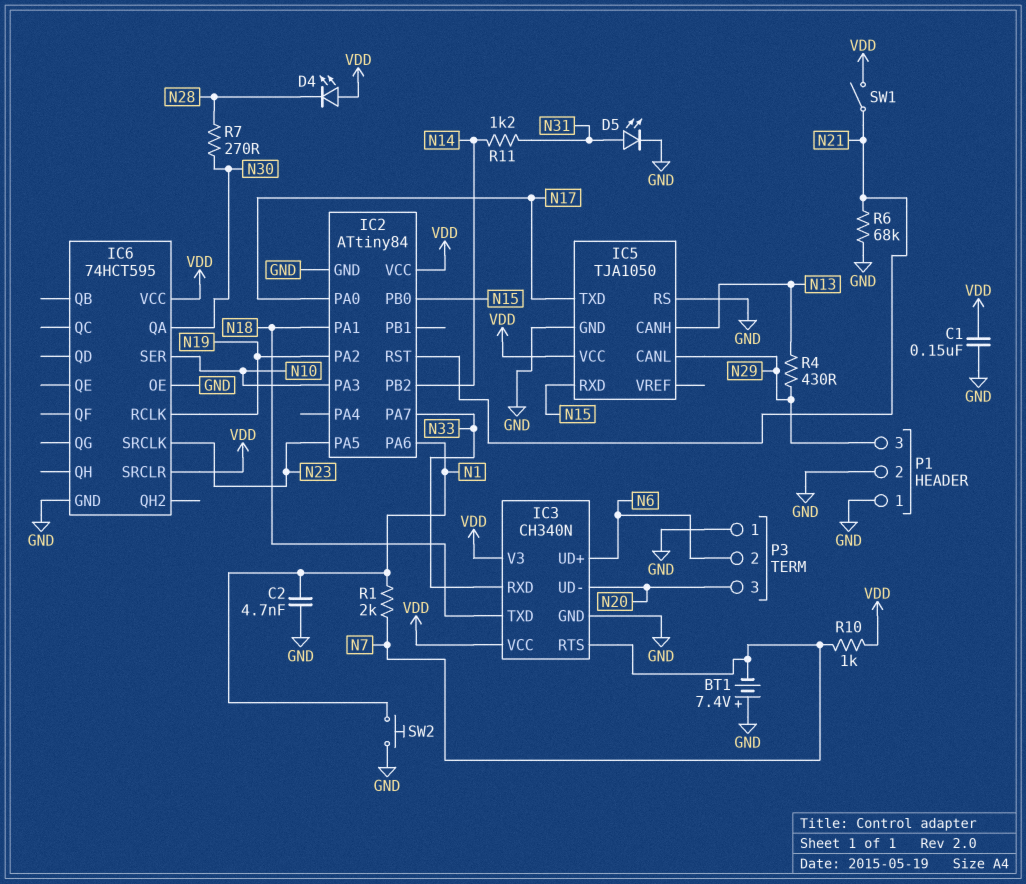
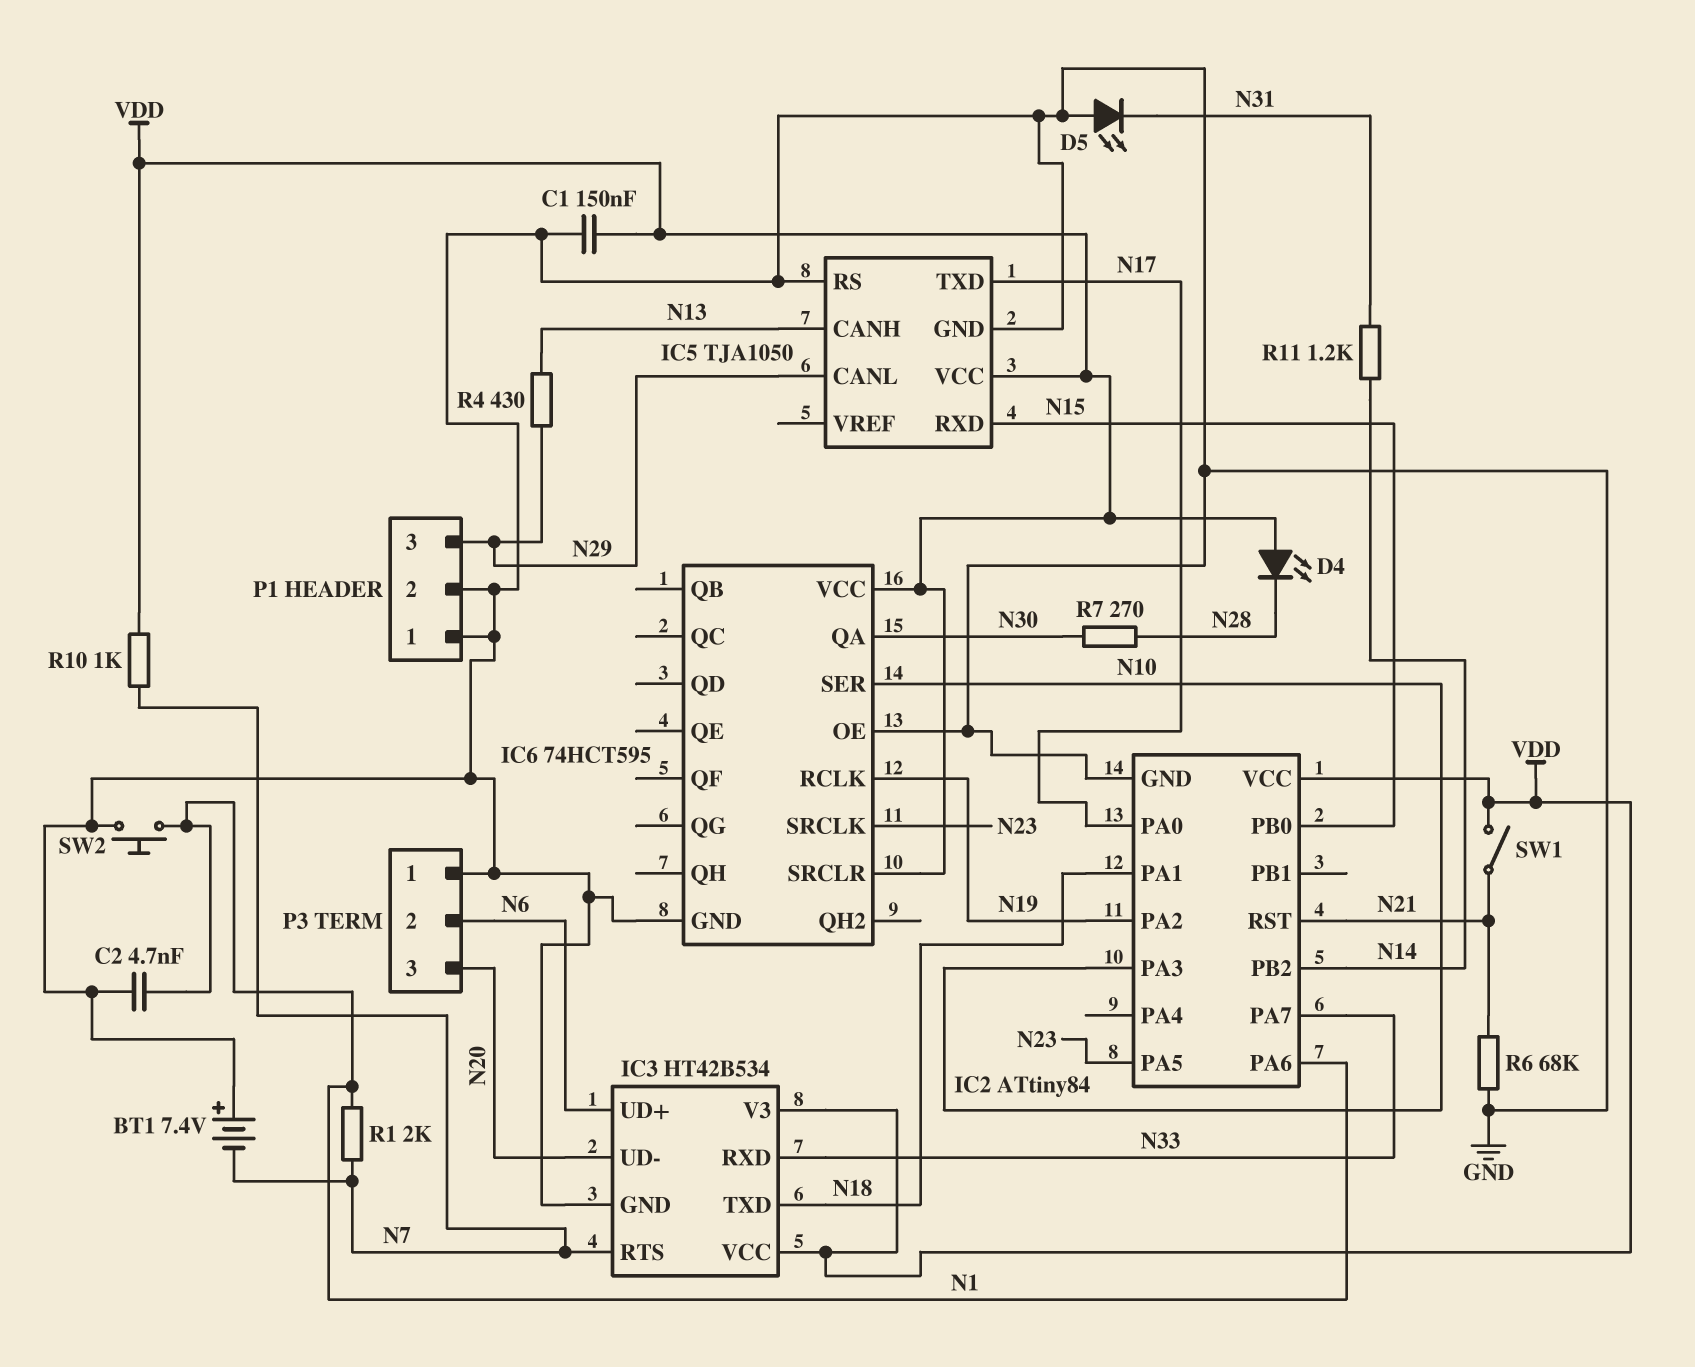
D5: LED (A N31, K GND) -> LED (A GND, K N31)
IC3: CH340N -> HT42B534

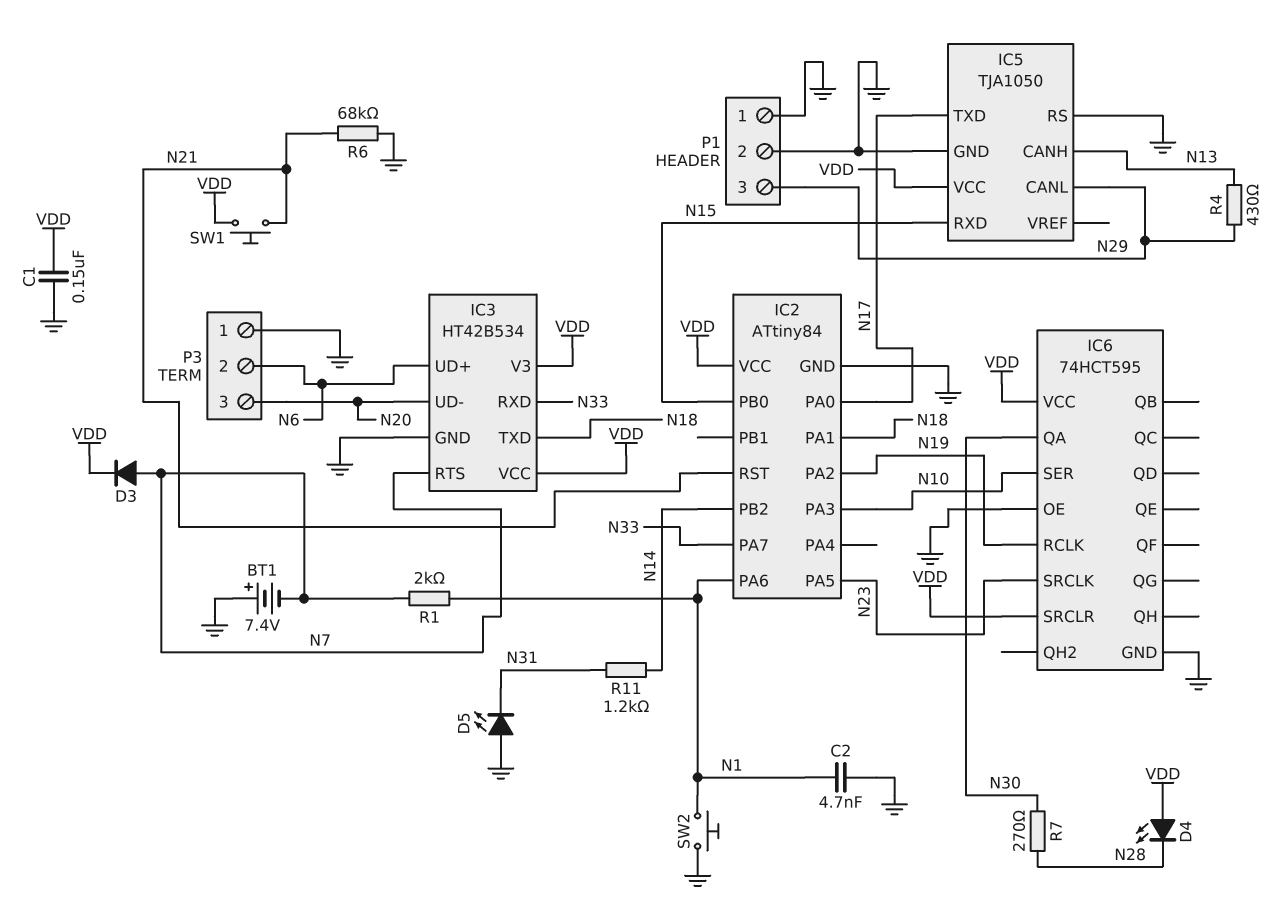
D3: none -> diode (A N7, K VDD)
R10: 1k (N7, VDD) -> none
SW1: switch (N21, VDD) -> button (N21, VDD)

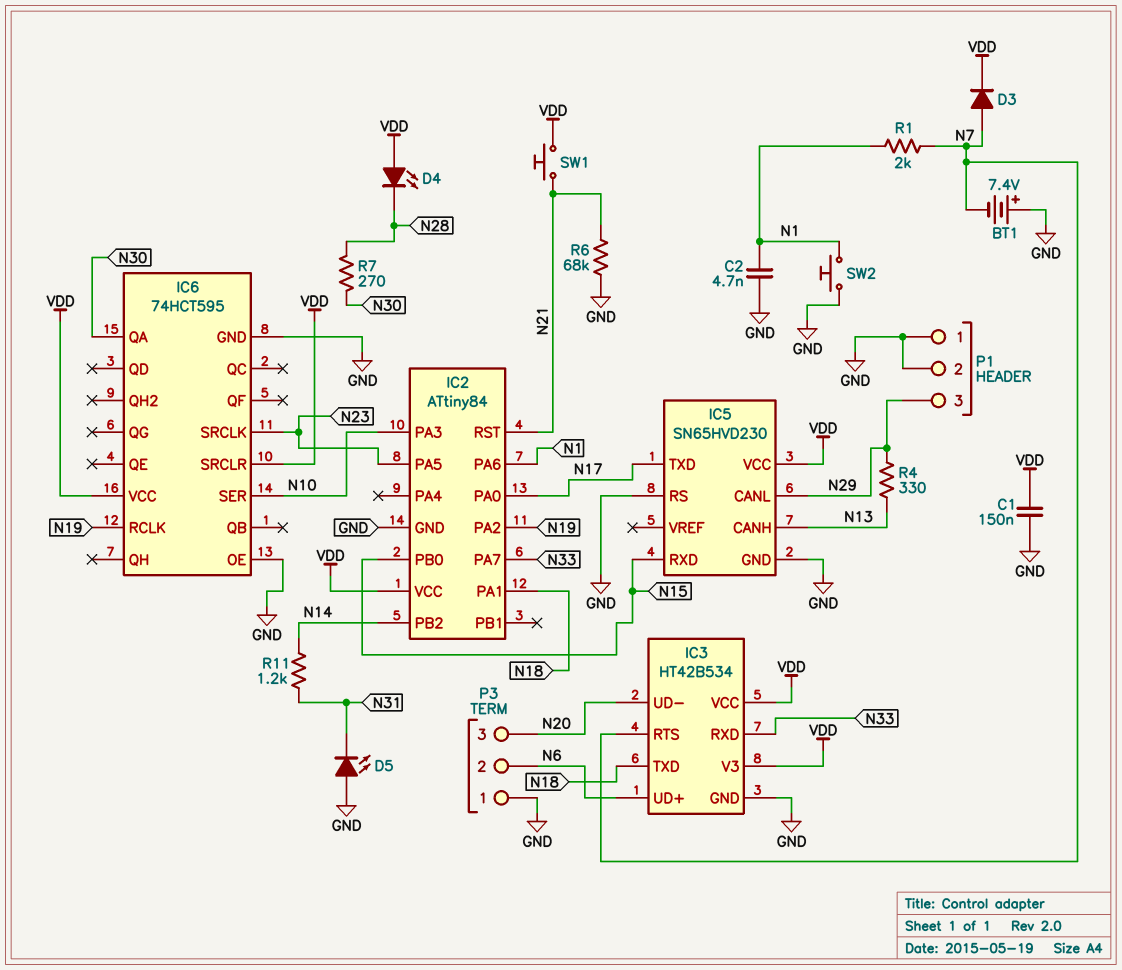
IC5: TJA1050 -> SN65HVD230
R4: 430 (N13, N29) -> 330 (N13, N29)

